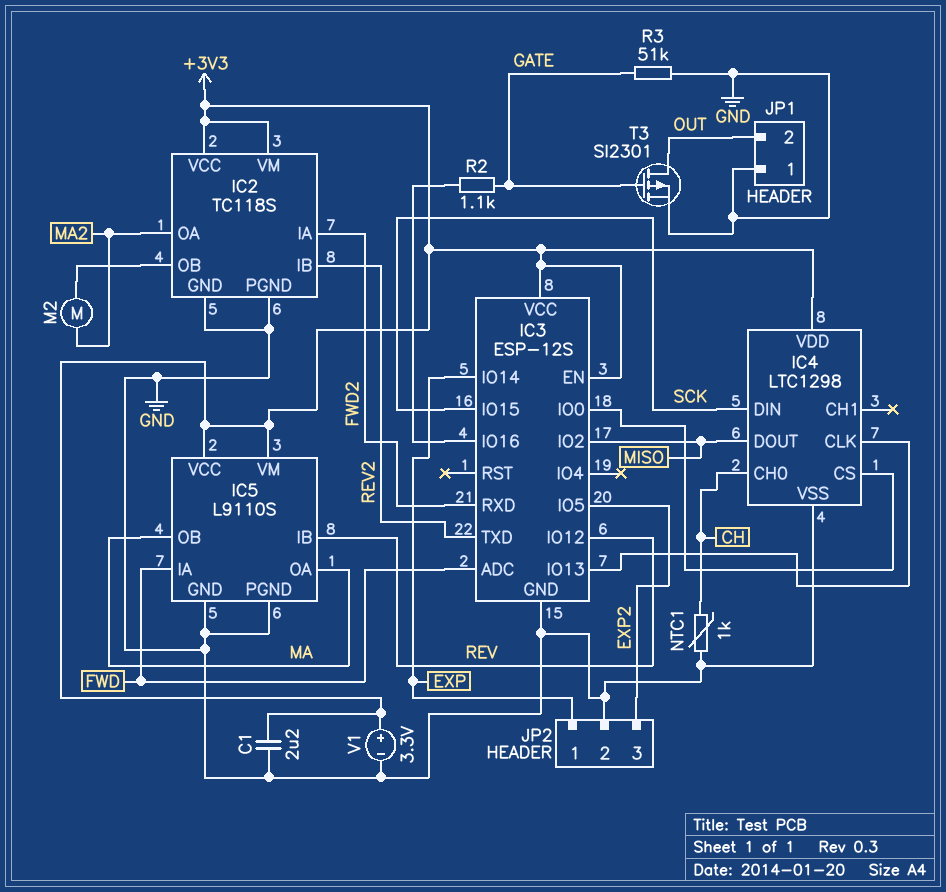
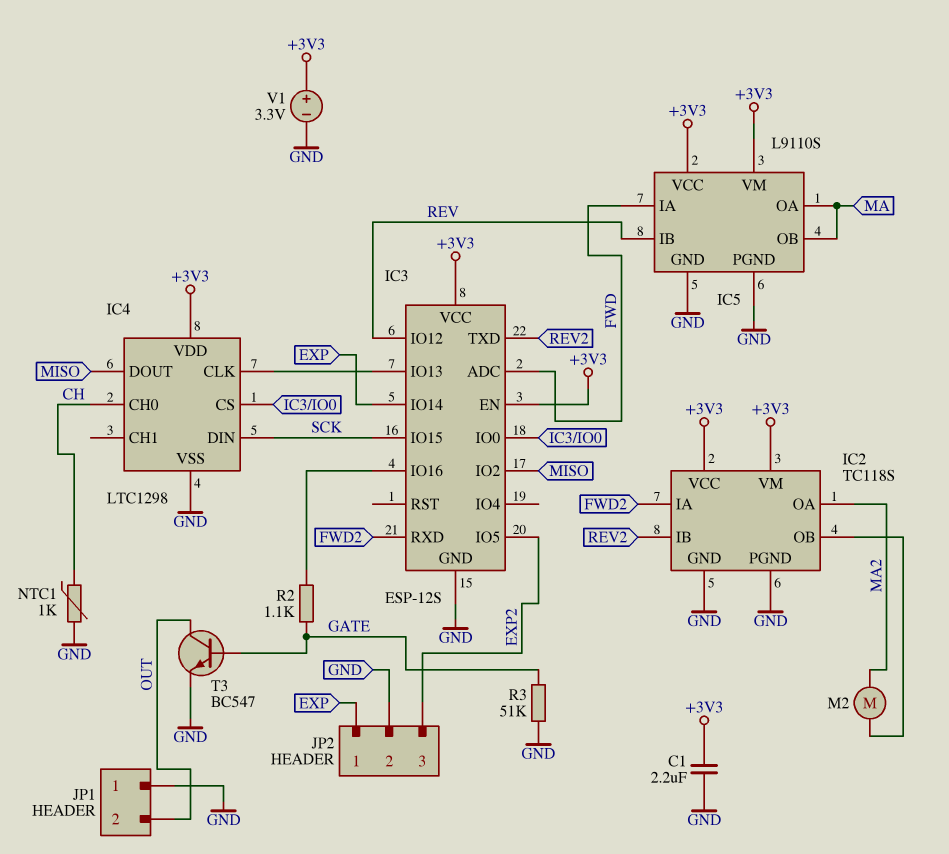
T3: PMOS SI2301 (G GATE, D OUT, S GND) -> NPN BC547 (B GATE, C OUT, E GND)

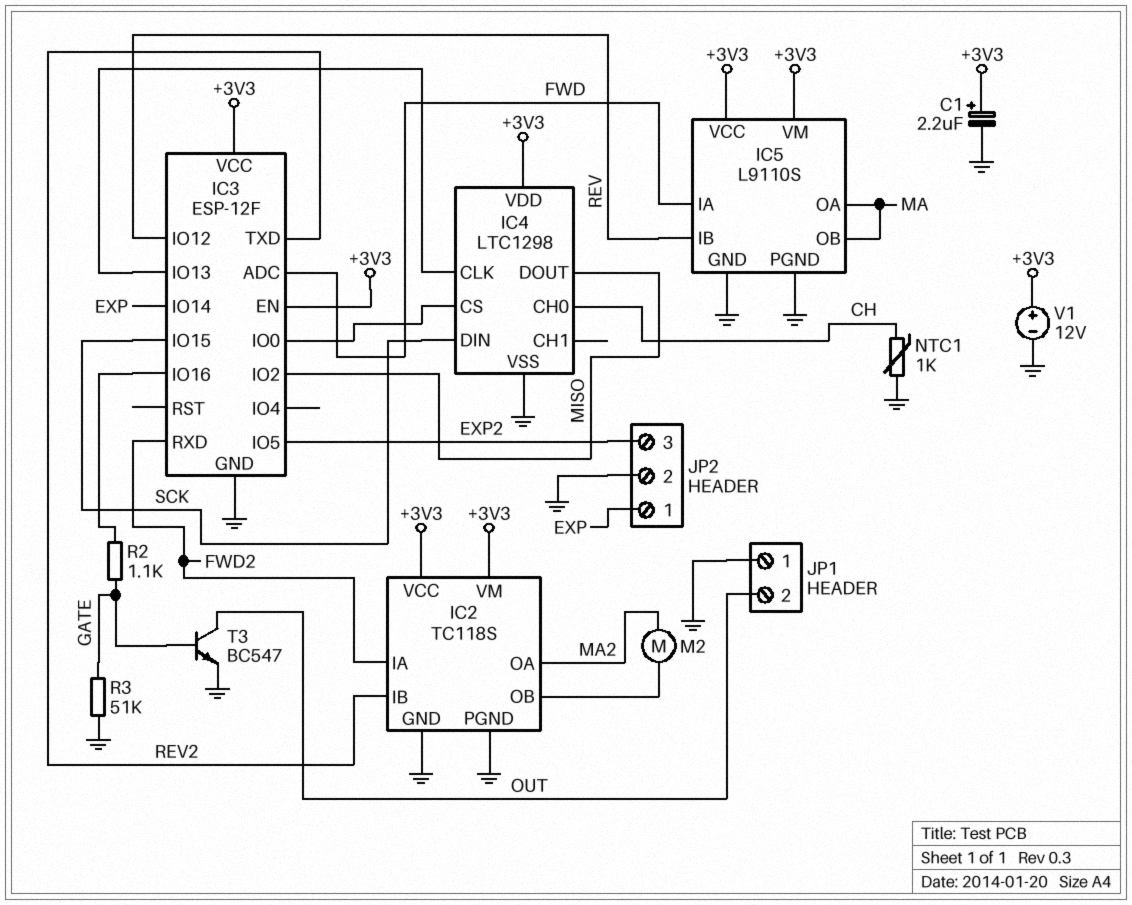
C1: 2.2uF (+3V3, GND) -> 2.2uF (plus +3V3, minus GND)
IC3: ESP-12S -> ESP-12F
V1: 3.3V (plus +3V3, minus GND) -> 12V (plus +3V3, minus GND)

